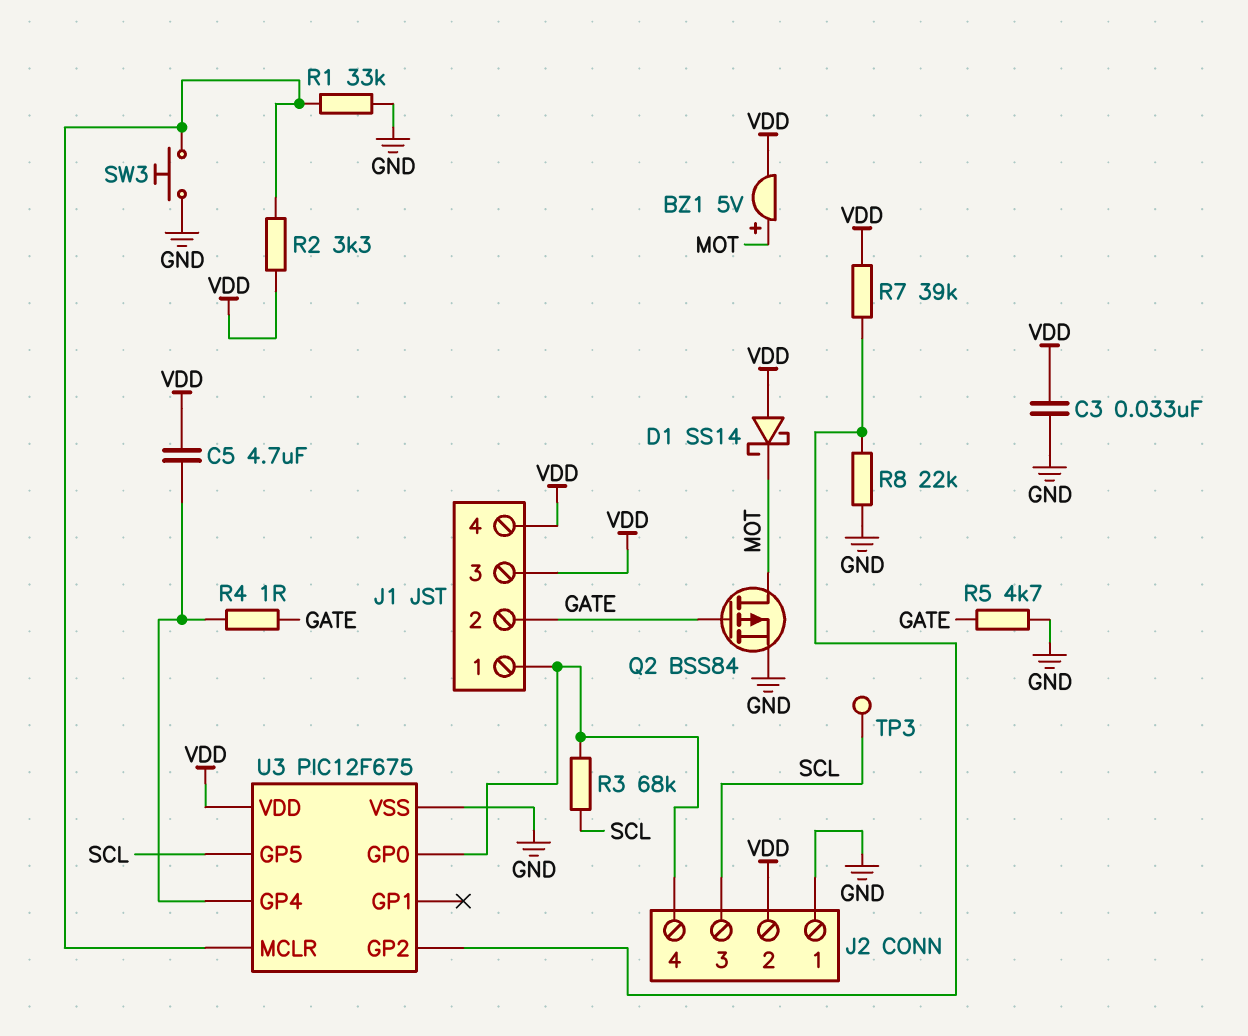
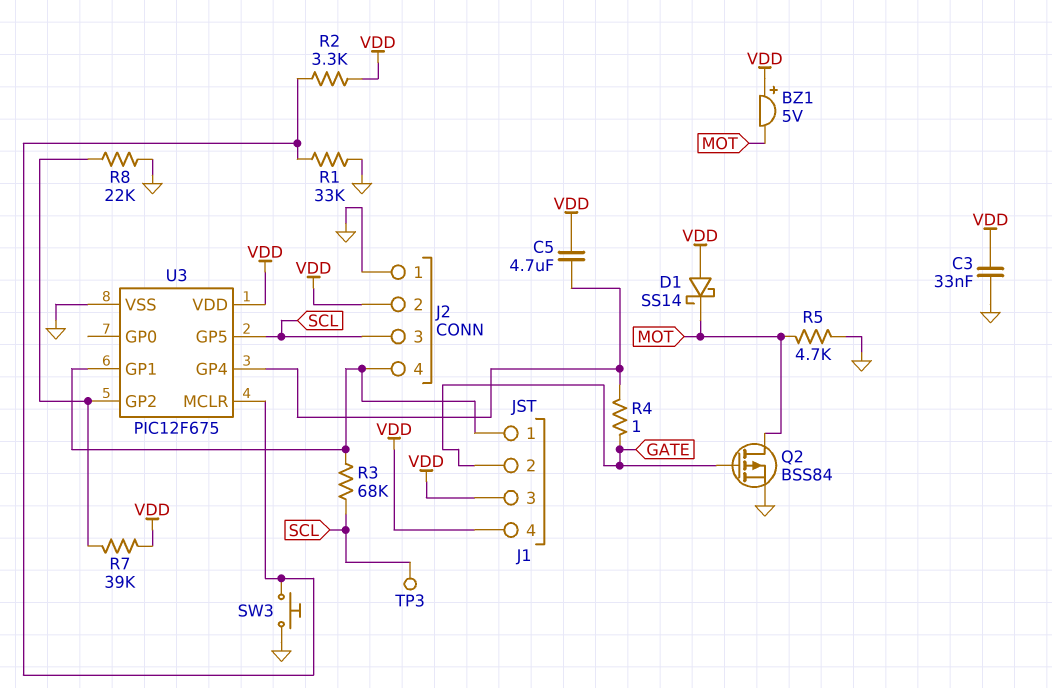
BZ1: buzzer 5V (plus MOT, minus VDD) -> buzzer 5V (plus VDD, minus MOT)
R5: 4.7k (GATE, GND) -> 4.7k (GND, MOT)
U3 pin GP0: J1/1 -> none
U3 pin GP1: none -> J1/1

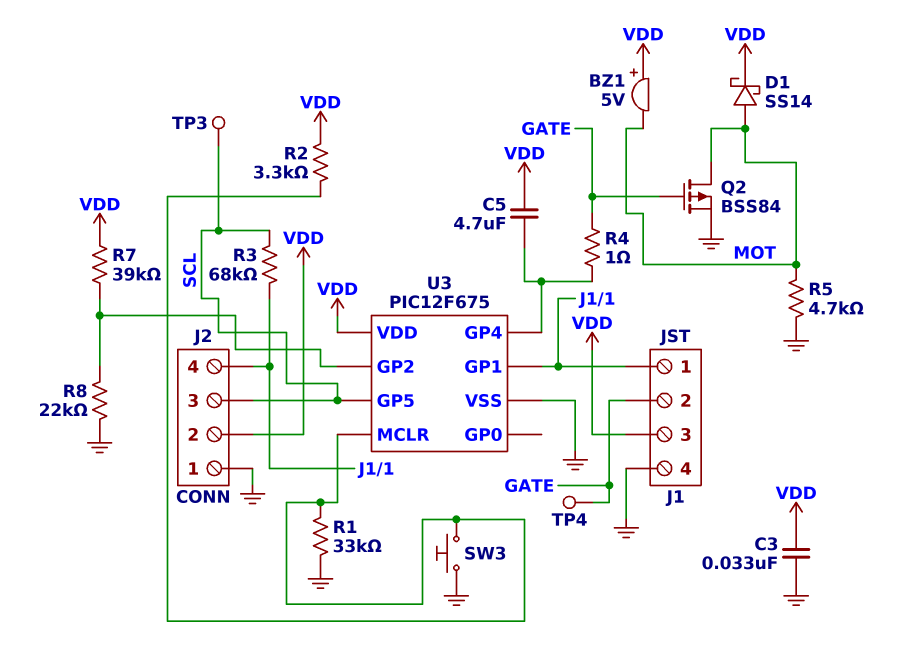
D1: schottky SS14 (A VDD, K MOT) -> schottky SS14 (A MOT, K VDD)
J1 pin 4: VDD -> GND
TP4: none -> test point (GATE)

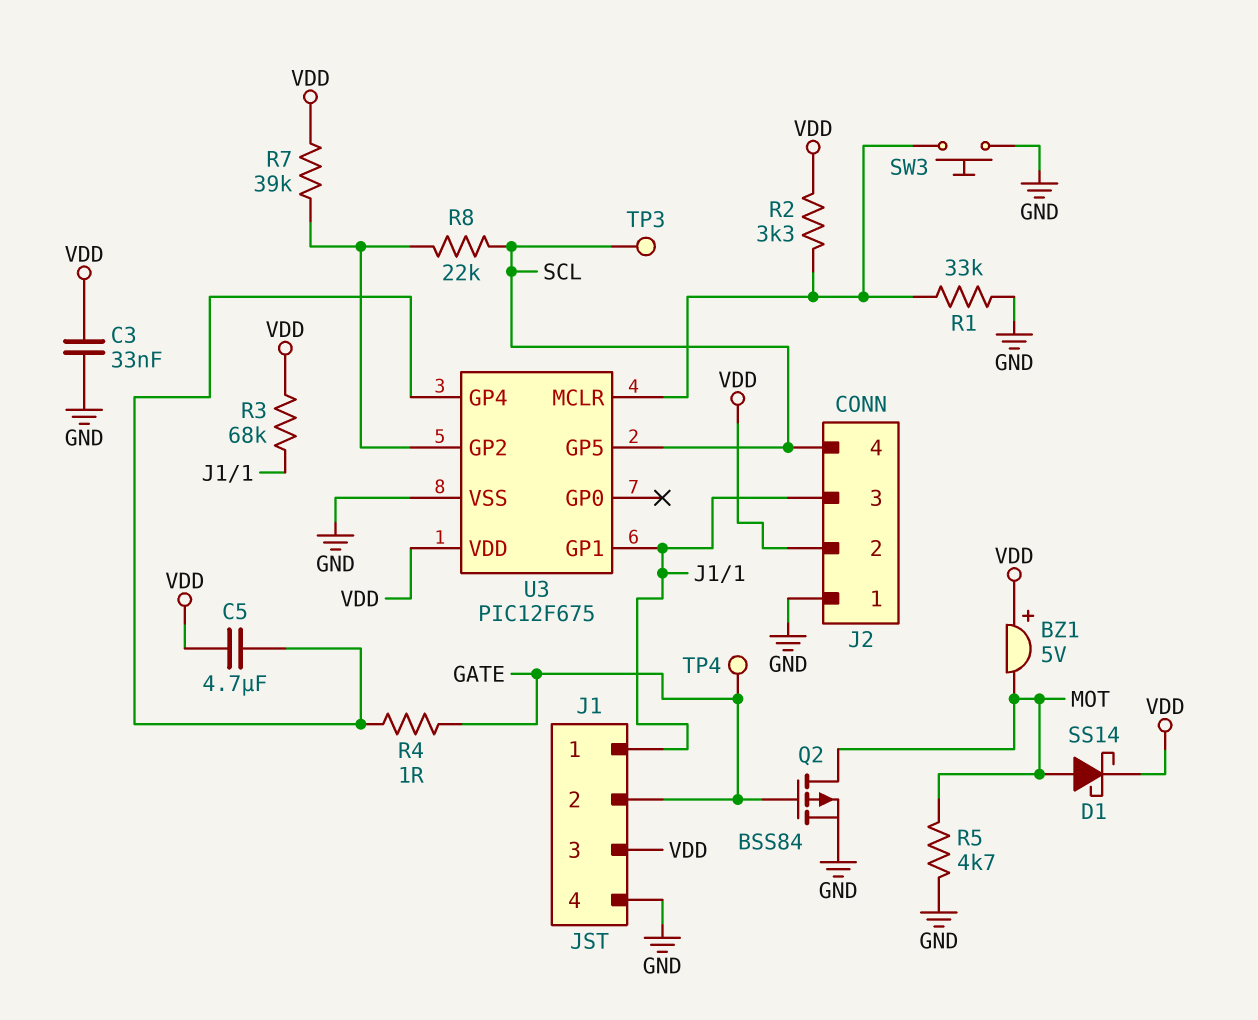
J2 pin 3: SCL -> J1/1
J2 pin 4: J1/1 -> SCL
R3: 68k (J1/1, SCL) -> 68k (J1/1, VDD)
R8: 22k (GND, U3/GP2) -> 22k (SCL, U3/GP2)

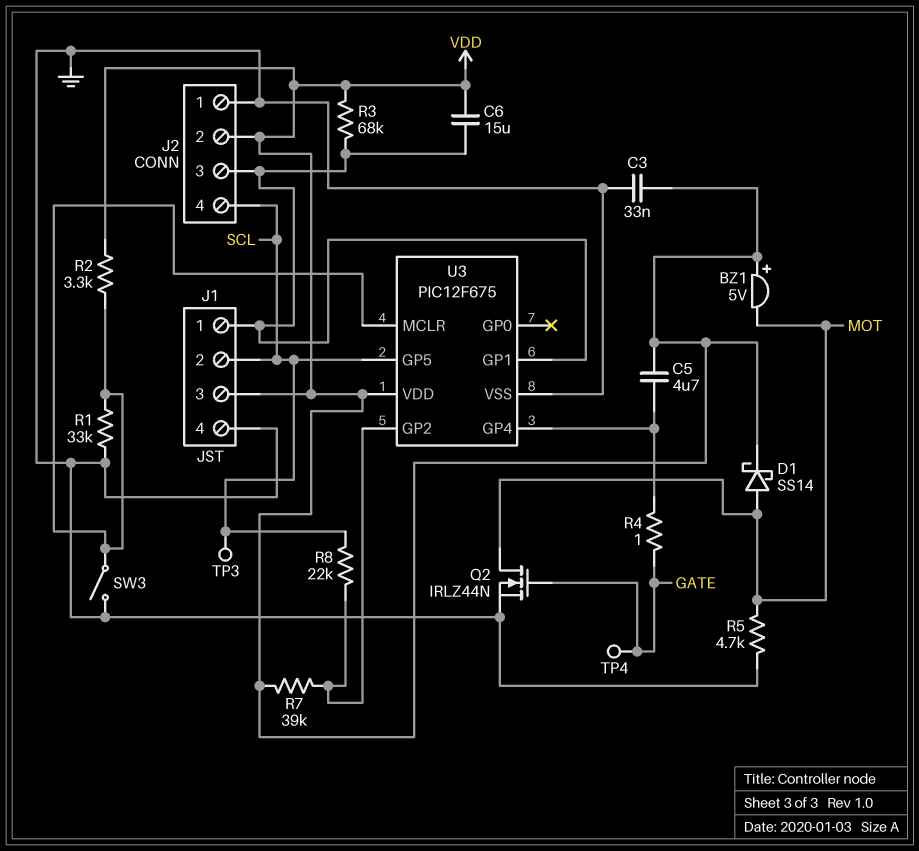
C6: none -> 15uF (J1/1, VDD)
J1 pin 2: GATE -> SCL
Q2: PMOS BSS84 (G GATE, D MOT, S GND) -> NMOS IRLZ44N (G GATE, D MOT, S GND)
SW3: button (GND, U3/MCLR) -> switch (GND, U3/MCLR)

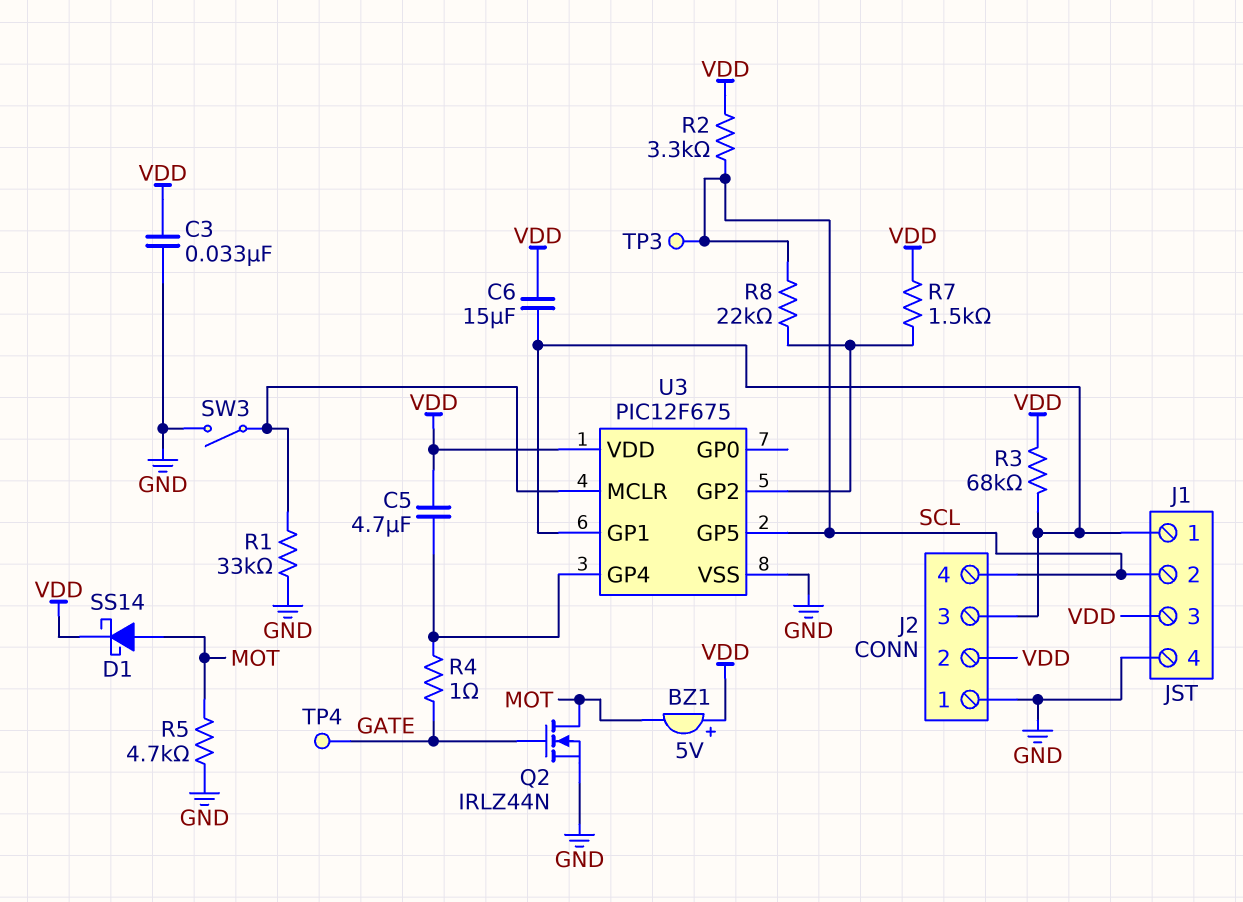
R2: 3.3k (U3/MCLR, VDD) -> 3.3k (SCL, VDD)
R7: 39k (U3/GP2, VDD) -> 1.5k (U3/GP2, VDD)

